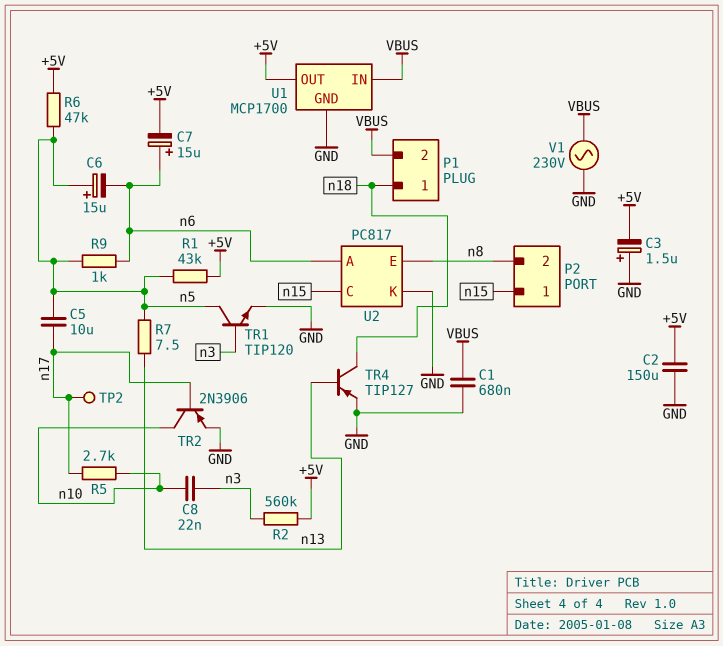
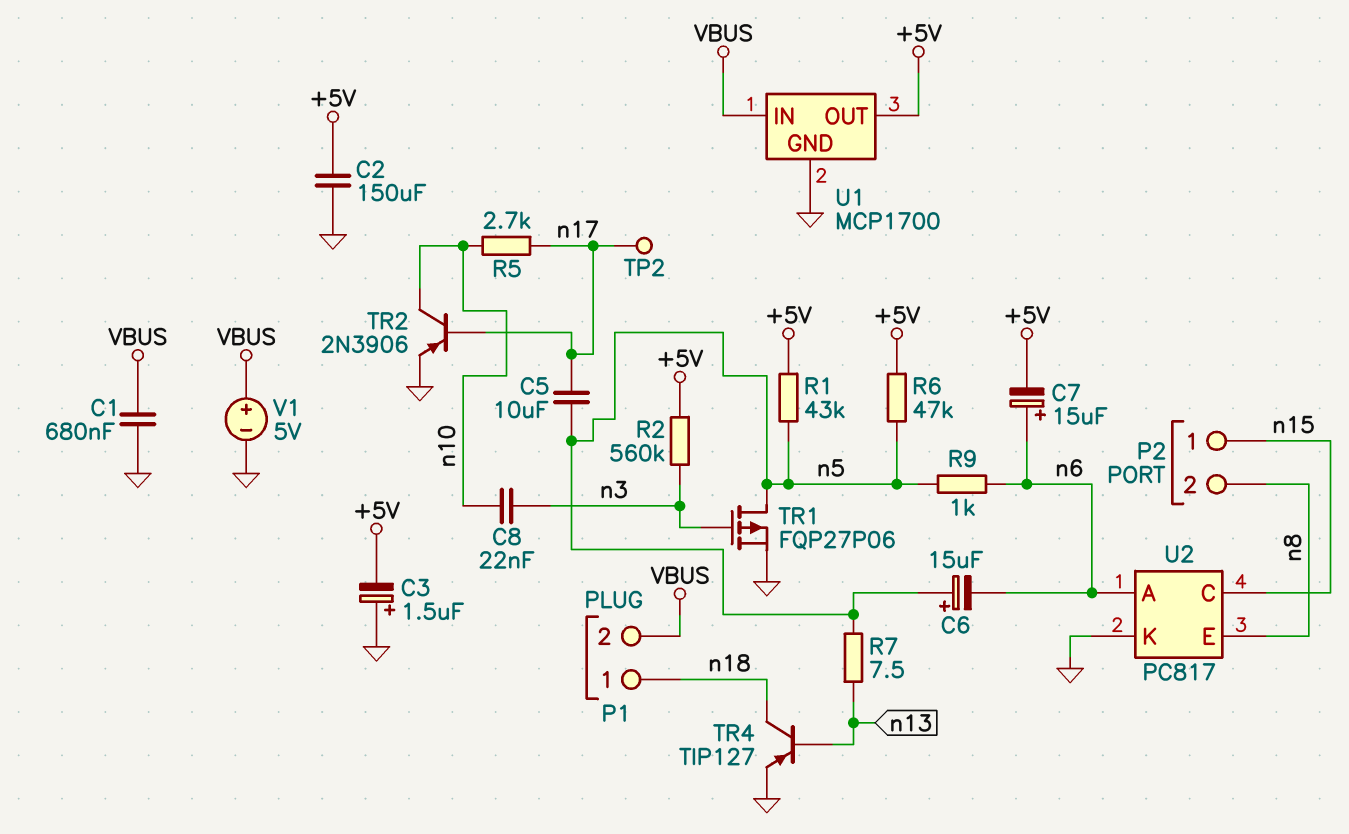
TR1: NPN TIP120 (B n3, C n5, E GND) -> PMOS FQP27P06 (G n3, D n5, S GND)
V1: AC 230V (GND, VBUS) -> 5V (plus VBUS, minus GND)

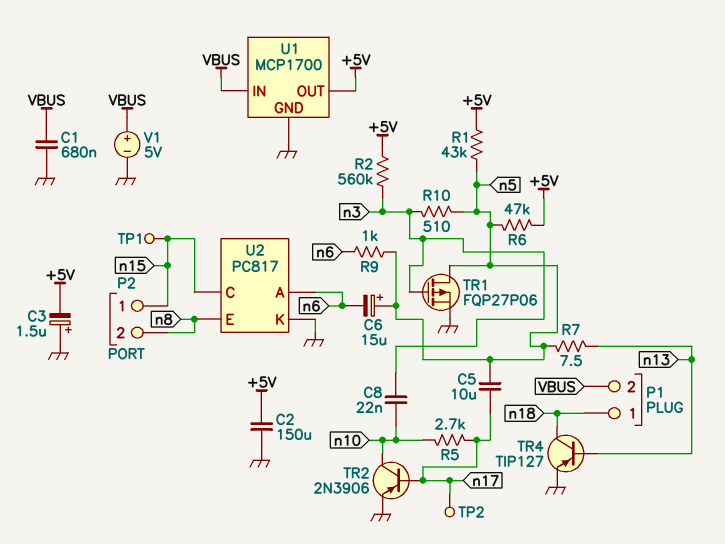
C7: 15uF (plus n6, minus +5V) -> none
R10: none -> 510 (n3, n5)
TP1: none -> test point (n15)

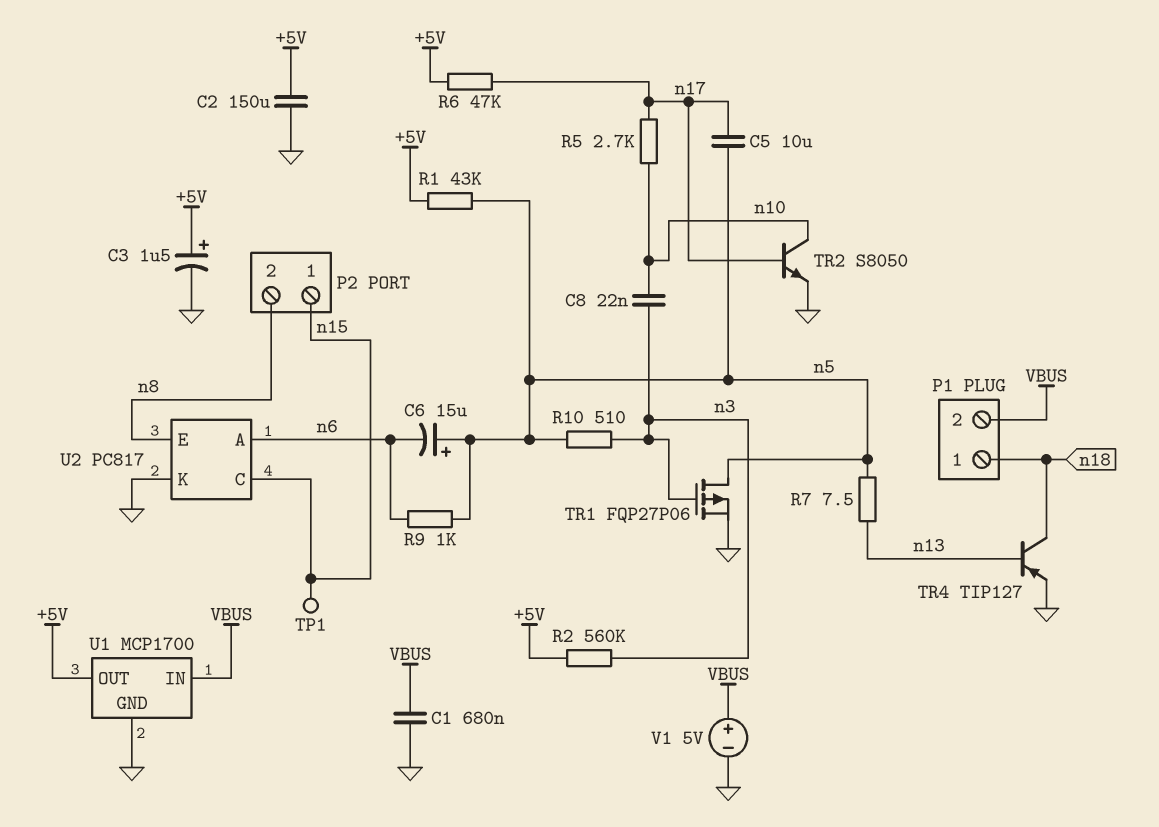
C3: 1.5uF (plus GND, minus +5V) -> 1.5uF (plus +5V, minus GND)
R6: 47k (+5V, n5) -> 47k (+5V, n17)
TP2: test point (n17) -> none
TR2: PNP 2N3906 (B n17, C n10, E GND) -> NPN S8050 (B n17, C n10, E GND)

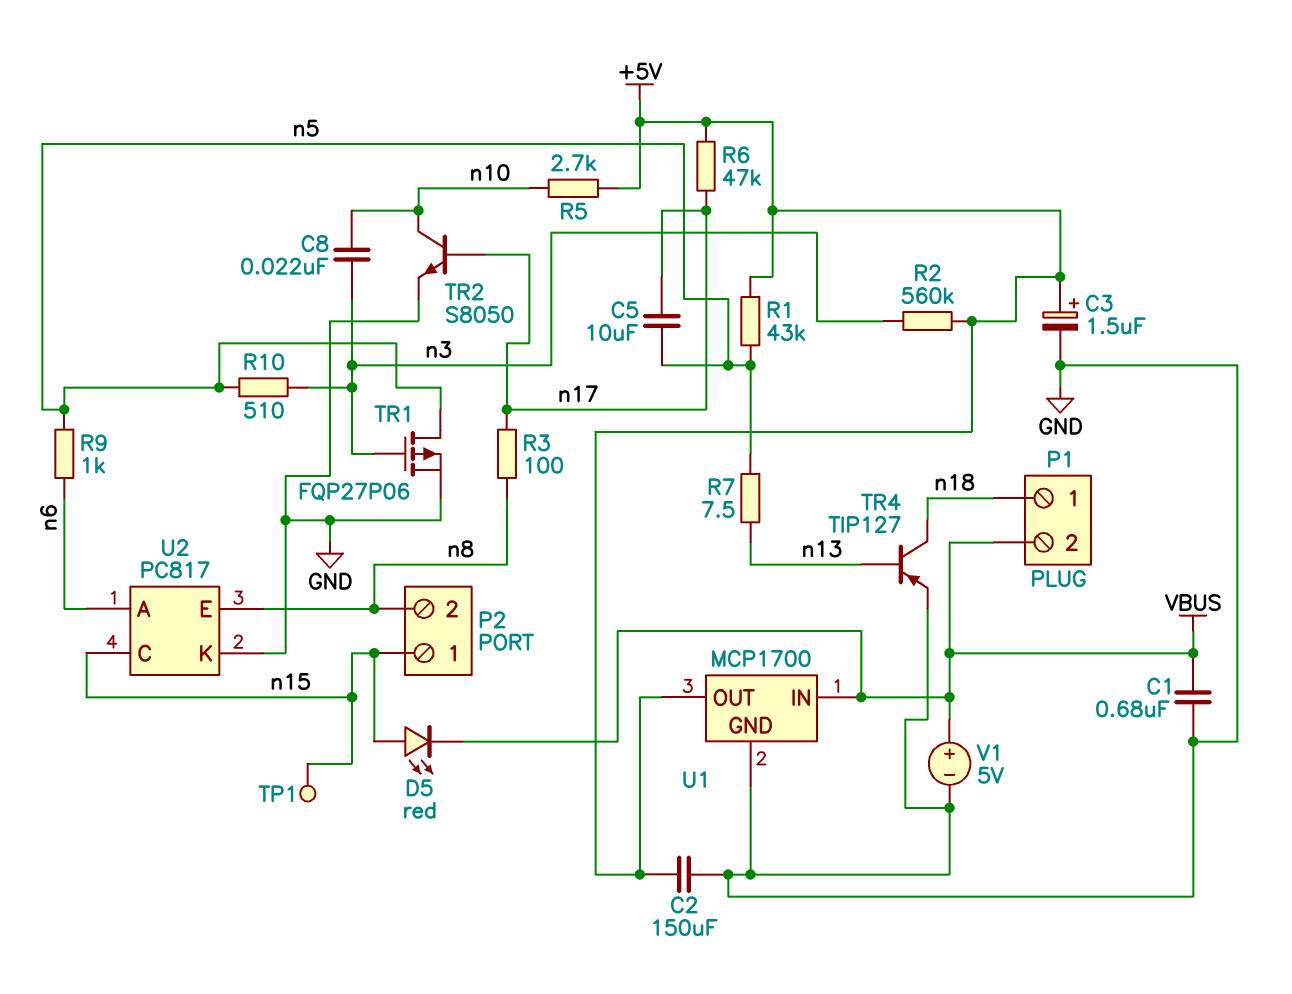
C6: 15uF (plus n5, minus n6) -> none
D5: none -> LED red (A n15, K VBUS)
R3: none -> 100 (n8, n17)
R5: 2.7k (n10, n17) -> 2.7k (+5V, n10)

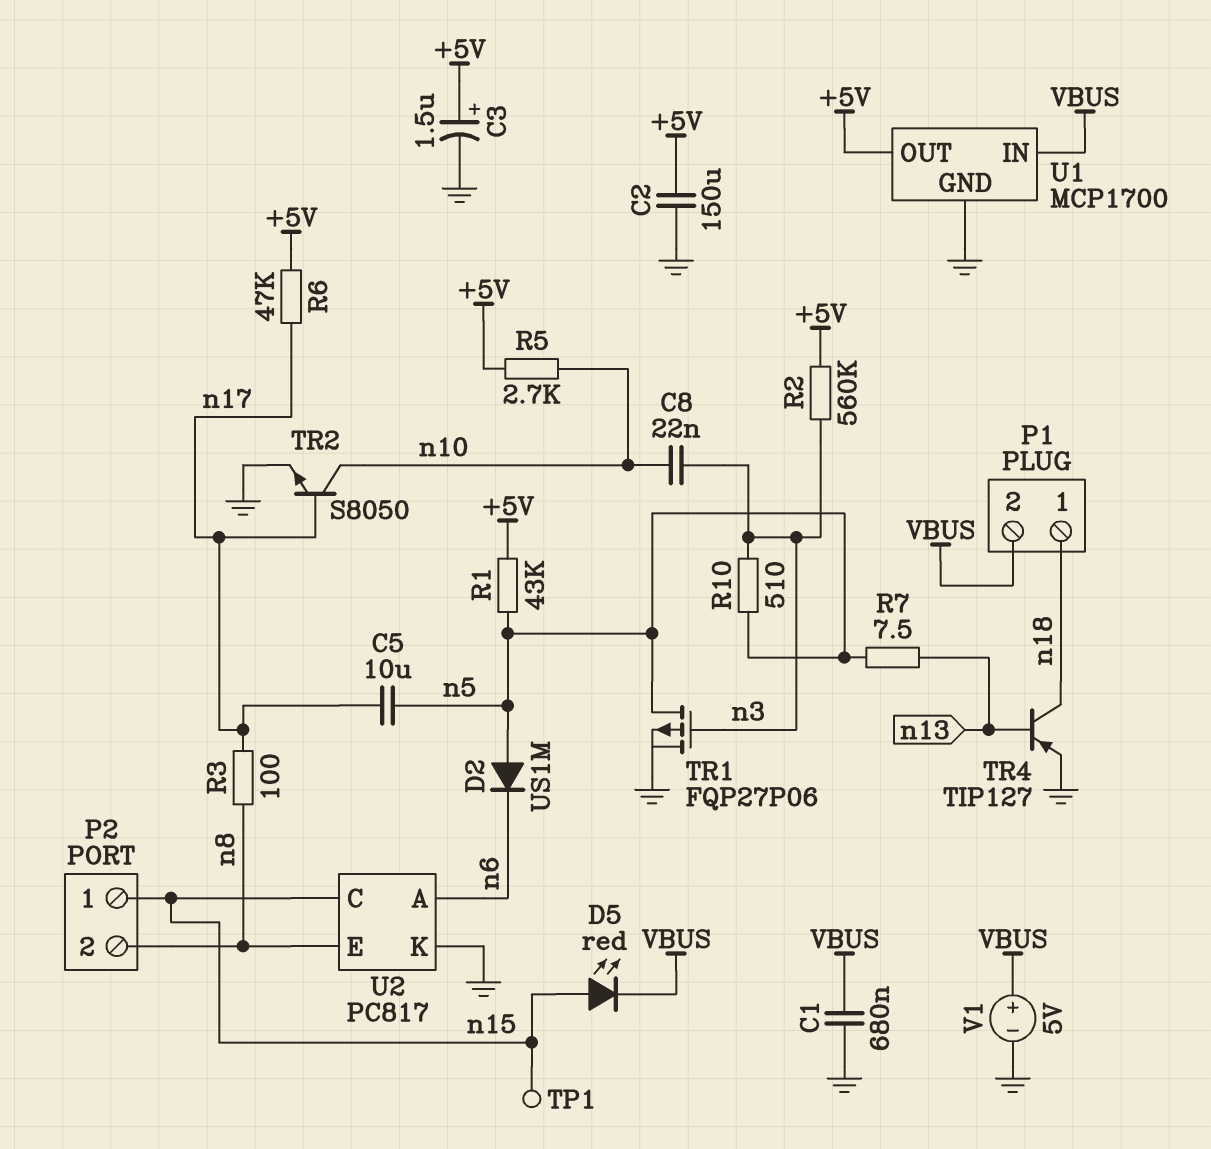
D2: none -> diode US1M (A n5, K n6)
R9: 1k (n5, n6) -> none

